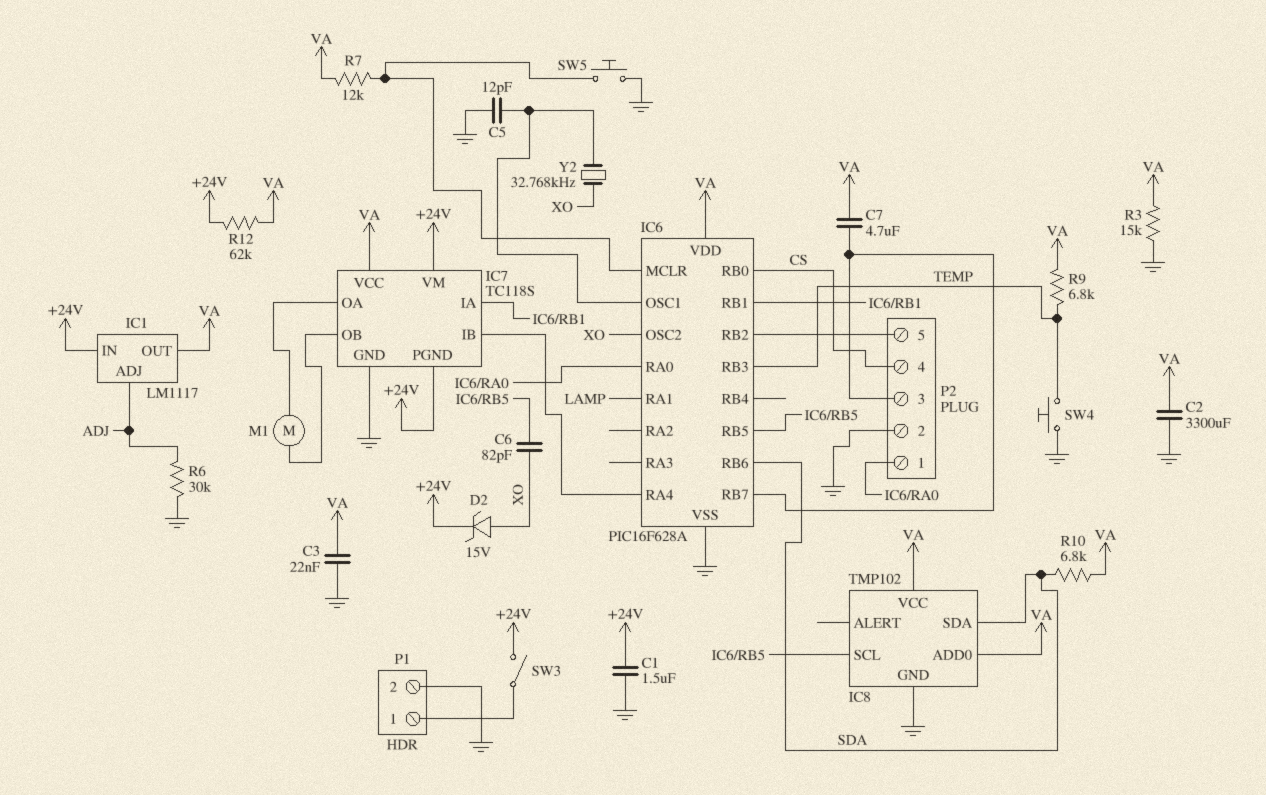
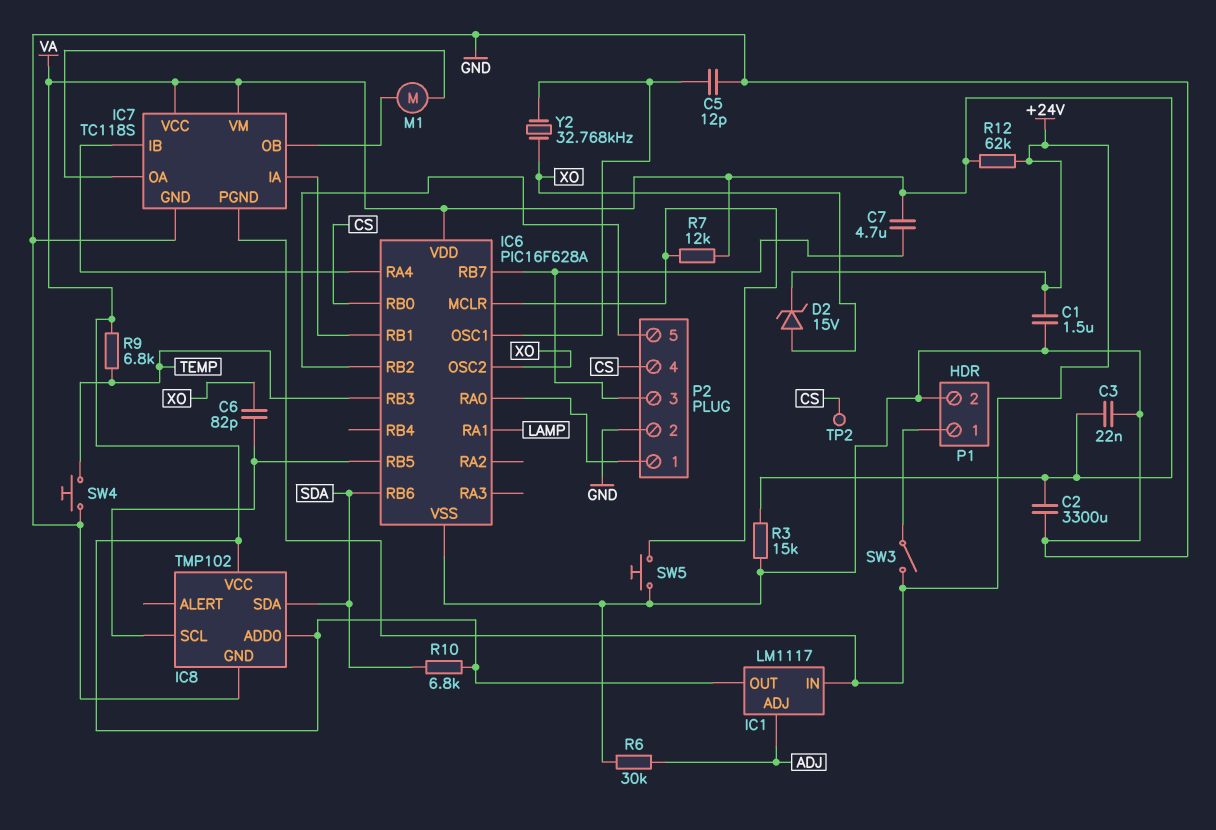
IC7 pin VM: +24V -> VA
TP2: none -> test point (CS)

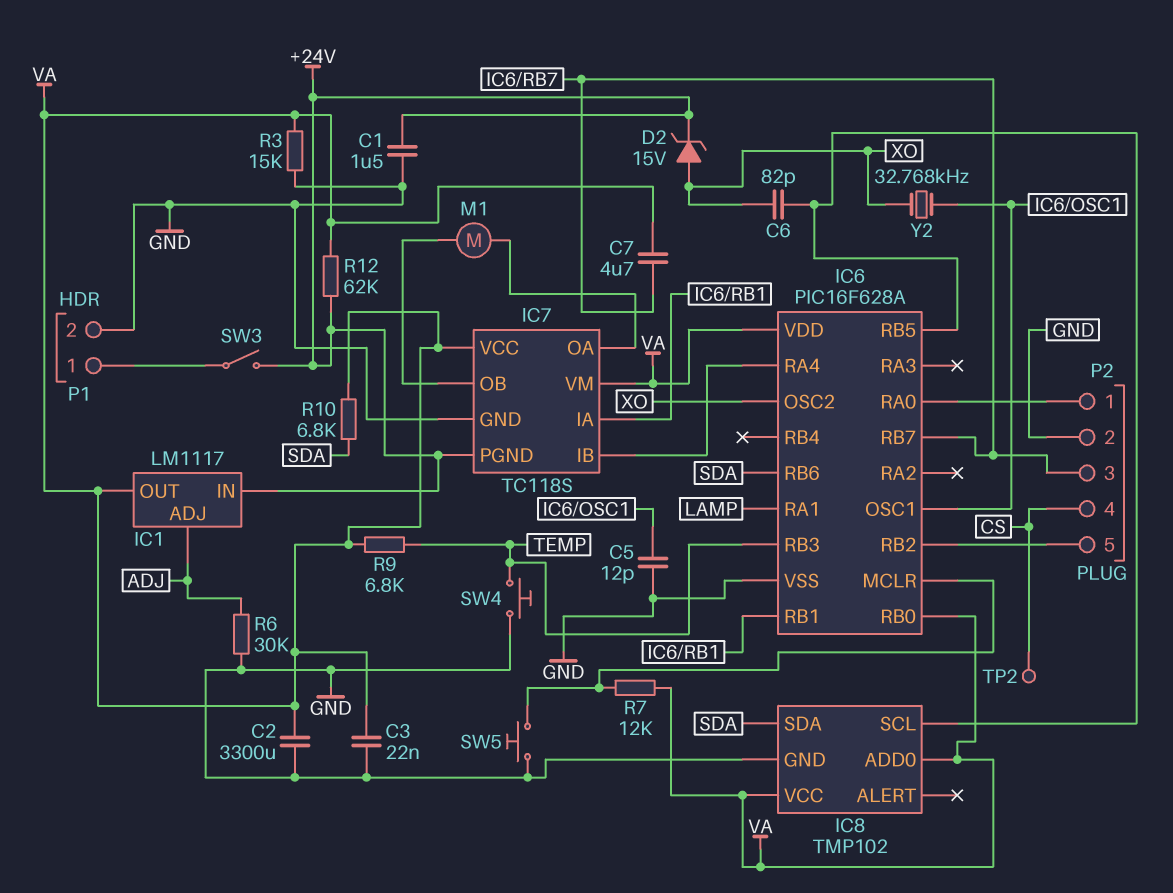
IC6 pin RB0: CS -> VA

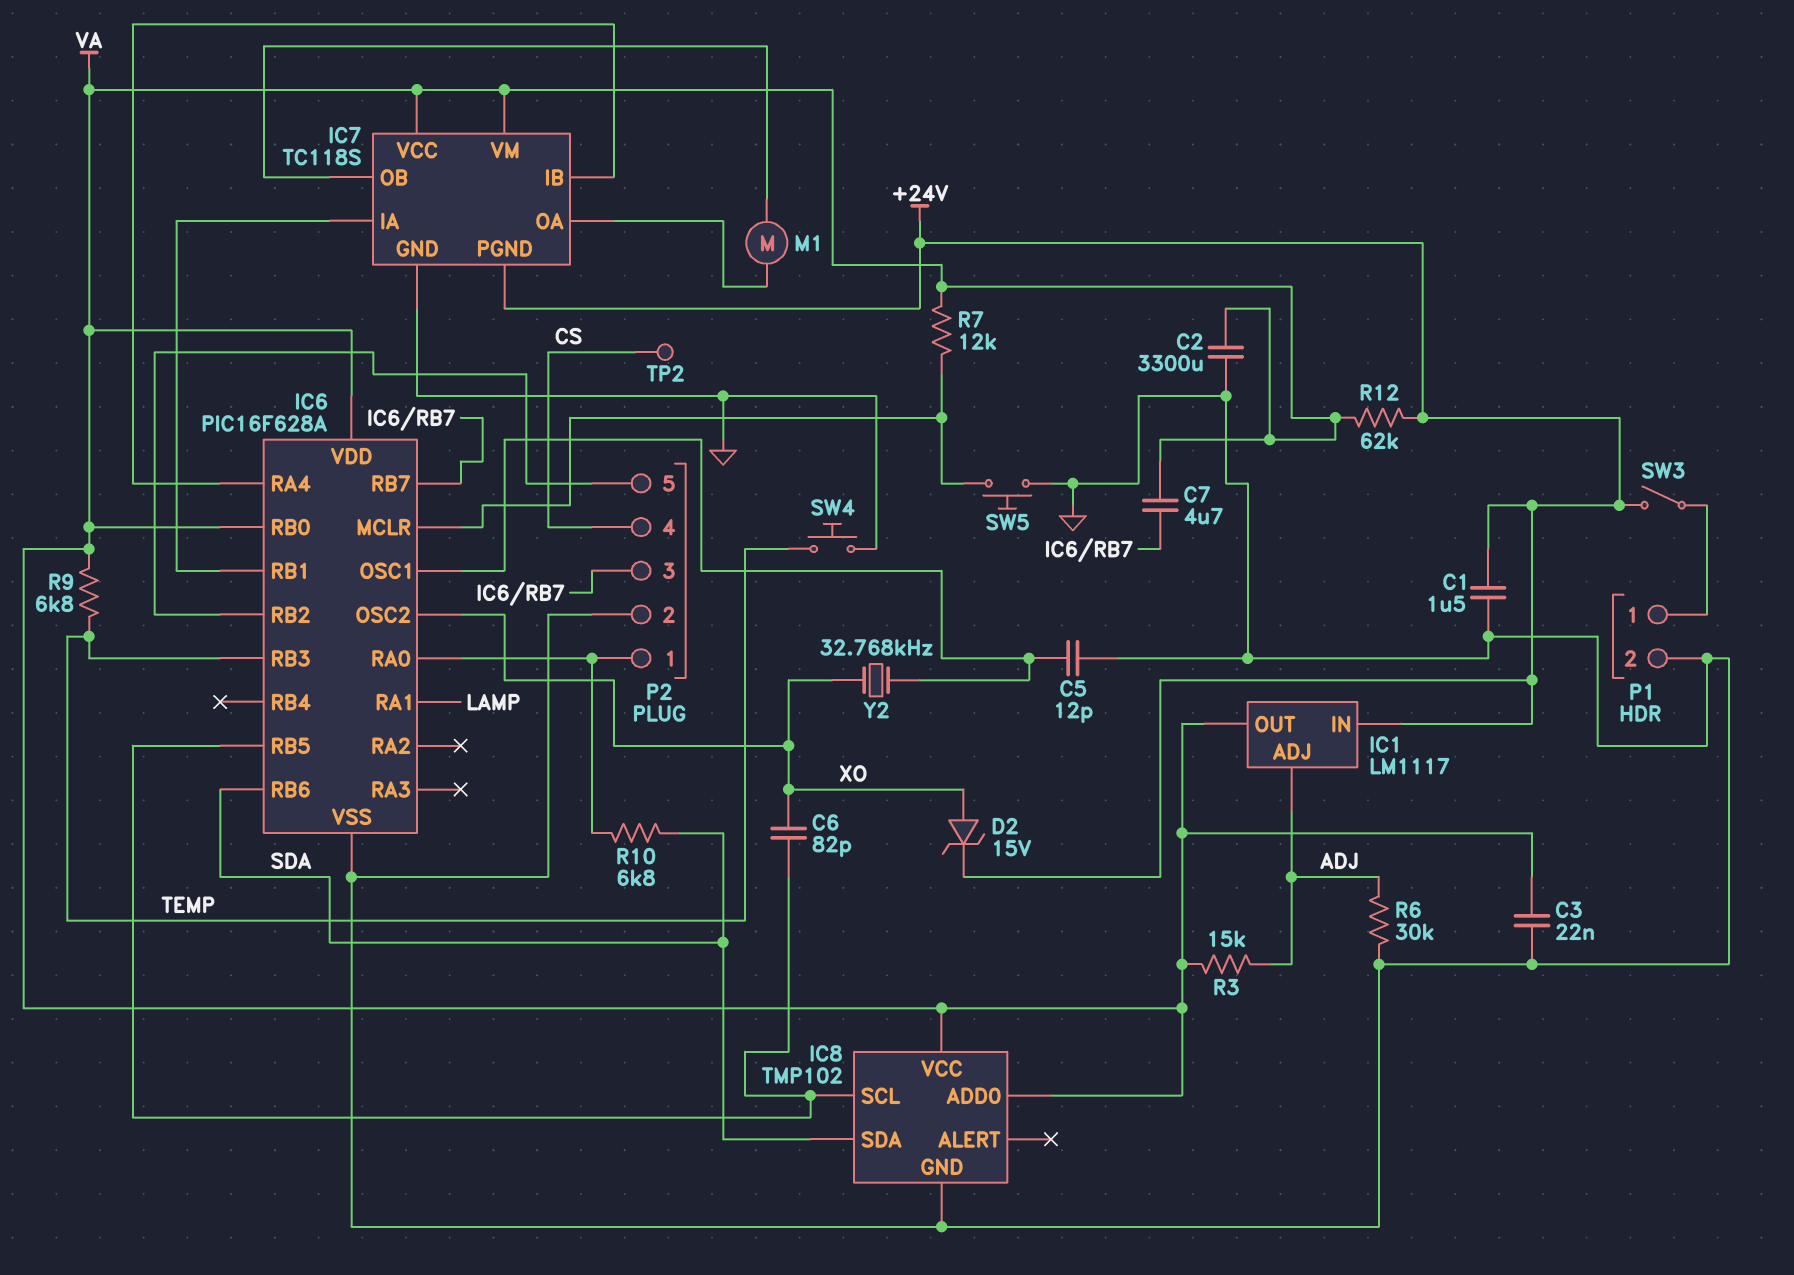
R3: 15k (GND, VA) -> 15k (ADJ, VA)
R10: 6.8k (SDA, VA) -> 6.8k (IC6/RA0, SDA)

